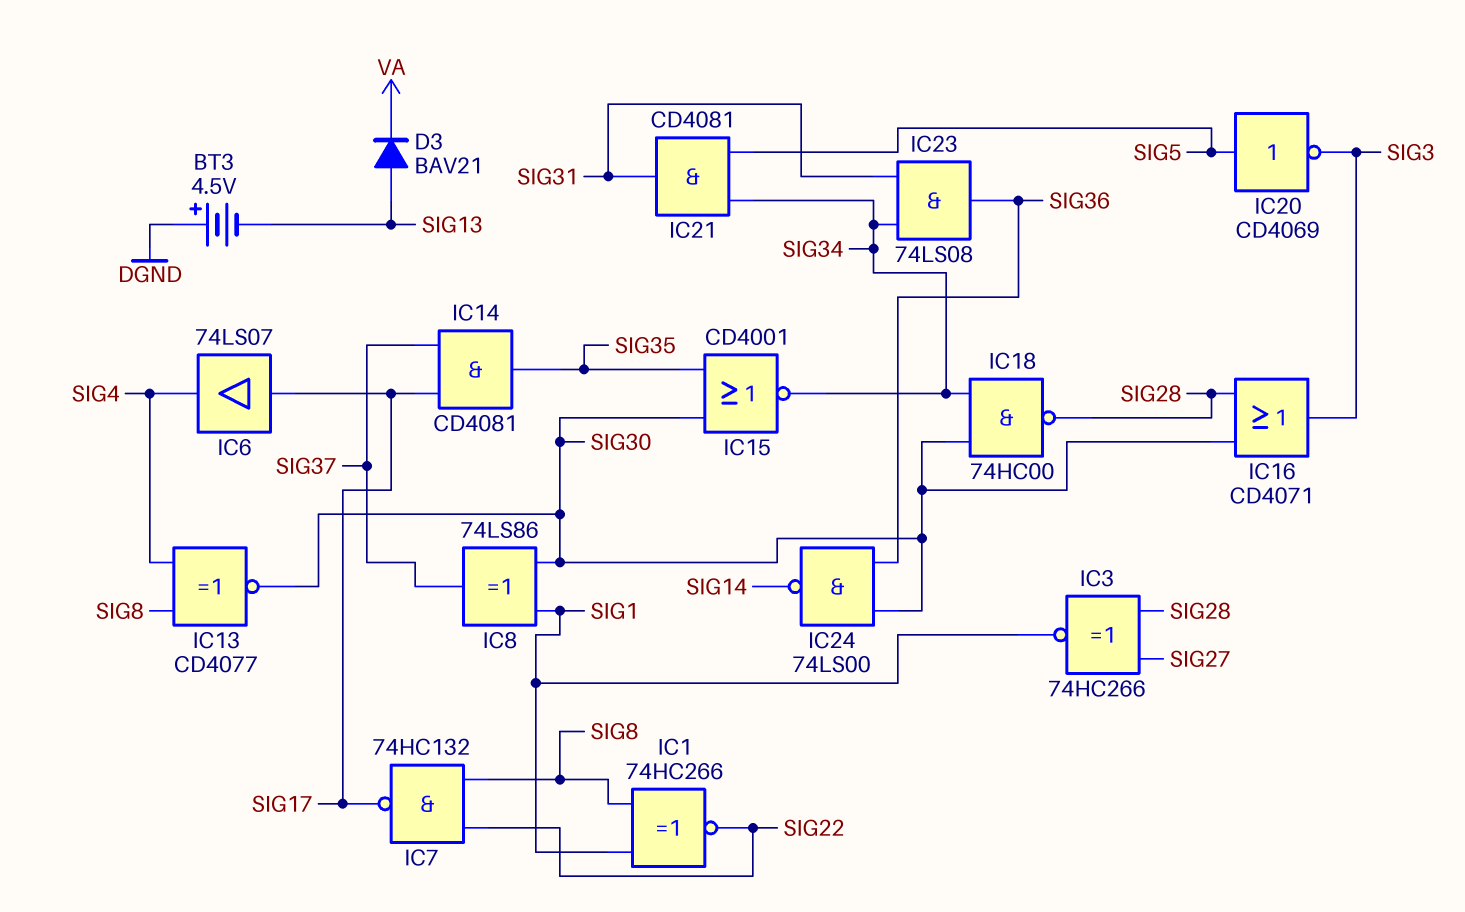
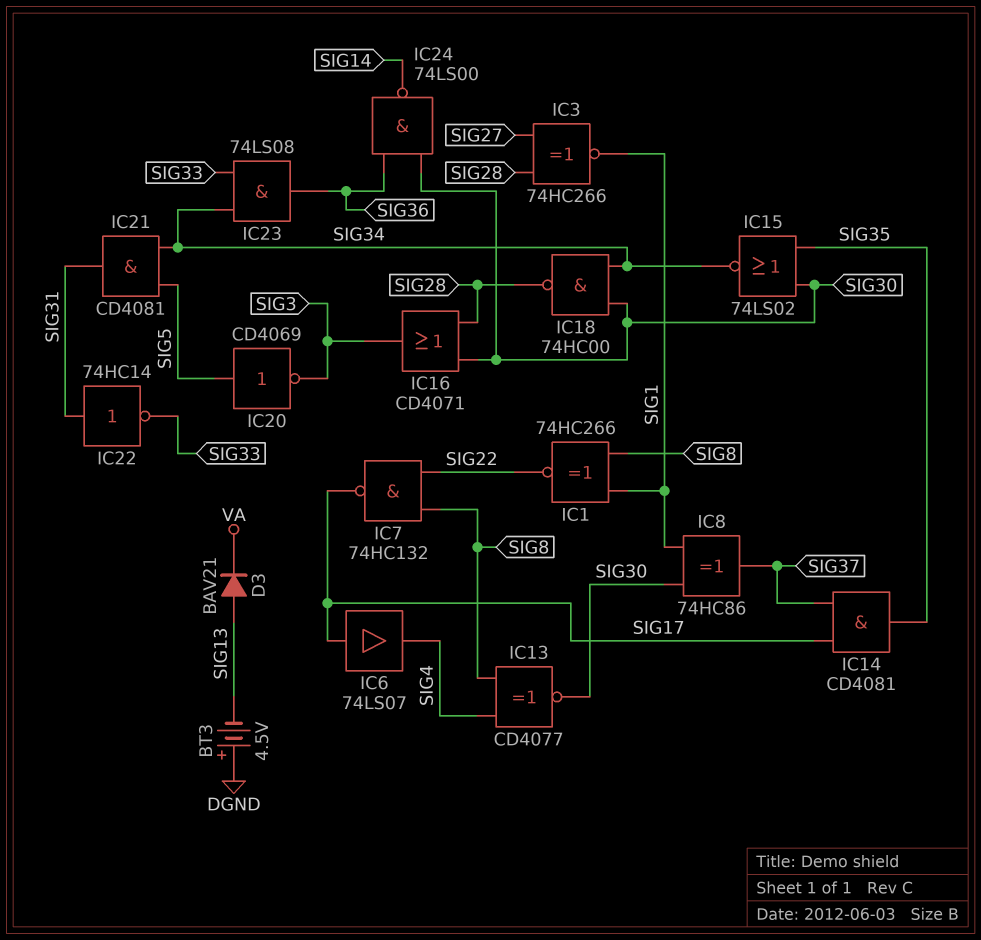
IC8: XOR 74LS86 (in SIG1, in SIG30, out SIG37) -> XOR 74HC86 (in SIG1, in SIG30, out SIG37)
IC15: NOR CD4001 (in SIG30, in SIG35, out SIG34) -> NOR 74LS02 (in SIG30, in SIG35, out SIG34)
IC22: none -> NOT 74HC14 (in SIG31, out SIG33)
IC23: AND 74LS08 (in SIG31, in SIG34, out SIG36) -> AND 74LS08 (in SIG33, in SIG34, out SIG36)

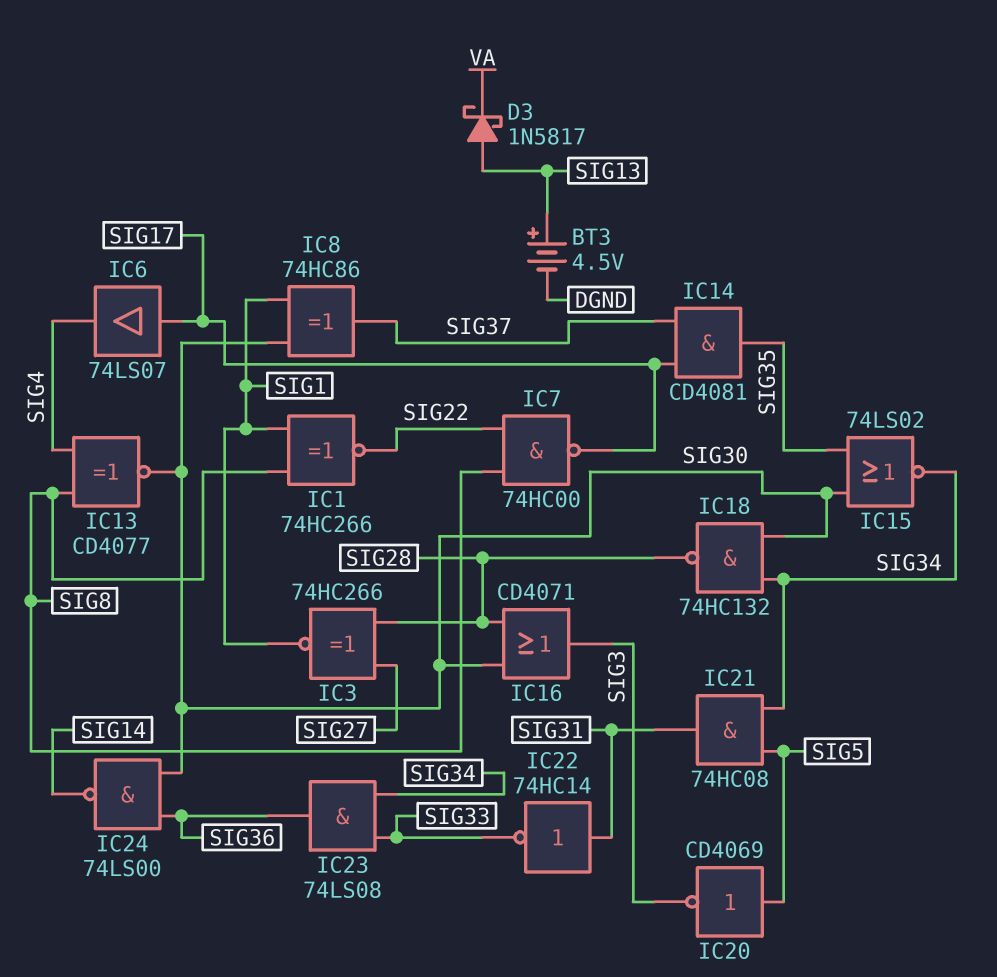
BT3: 4.5V (plus DGND, minus SIG13) -> 4.5V (plus SIG13, minus DGND)
D3: diode BAV21 (A SIG13, K VA) -> schottky 1N5817 (A SIG13, K VA)
IC7: NAND 74HC132 (in SIG8, in SIG22, out SIG17) -> NAND 74HC00 (in SIG8, in SIG22, out SIG17)
IC18: NAND 74HC00 (in SIG30, in SIG34, out SIG28) -> NAND 74HC132 (in SIG30, in SIG34, out SIG28)
IC21: AND CD4081 (in SIG5, in SIG34, out SIG31) -> AND 74HC08 (in SIG5, in SIG34, out SIG31)

